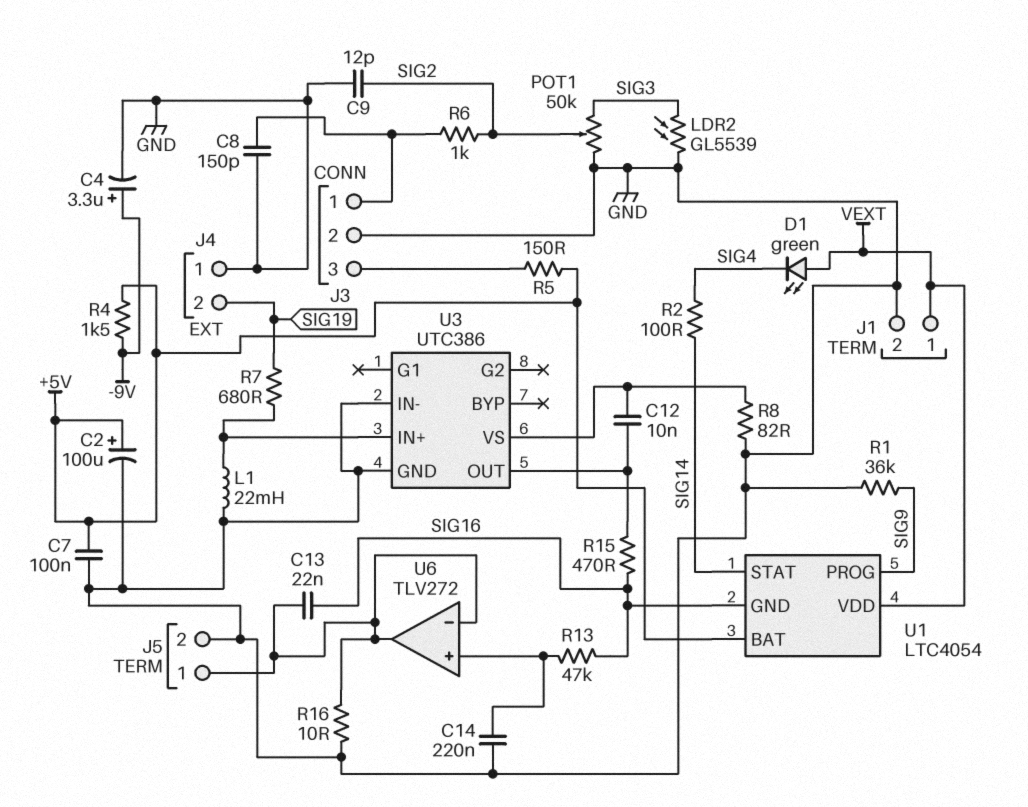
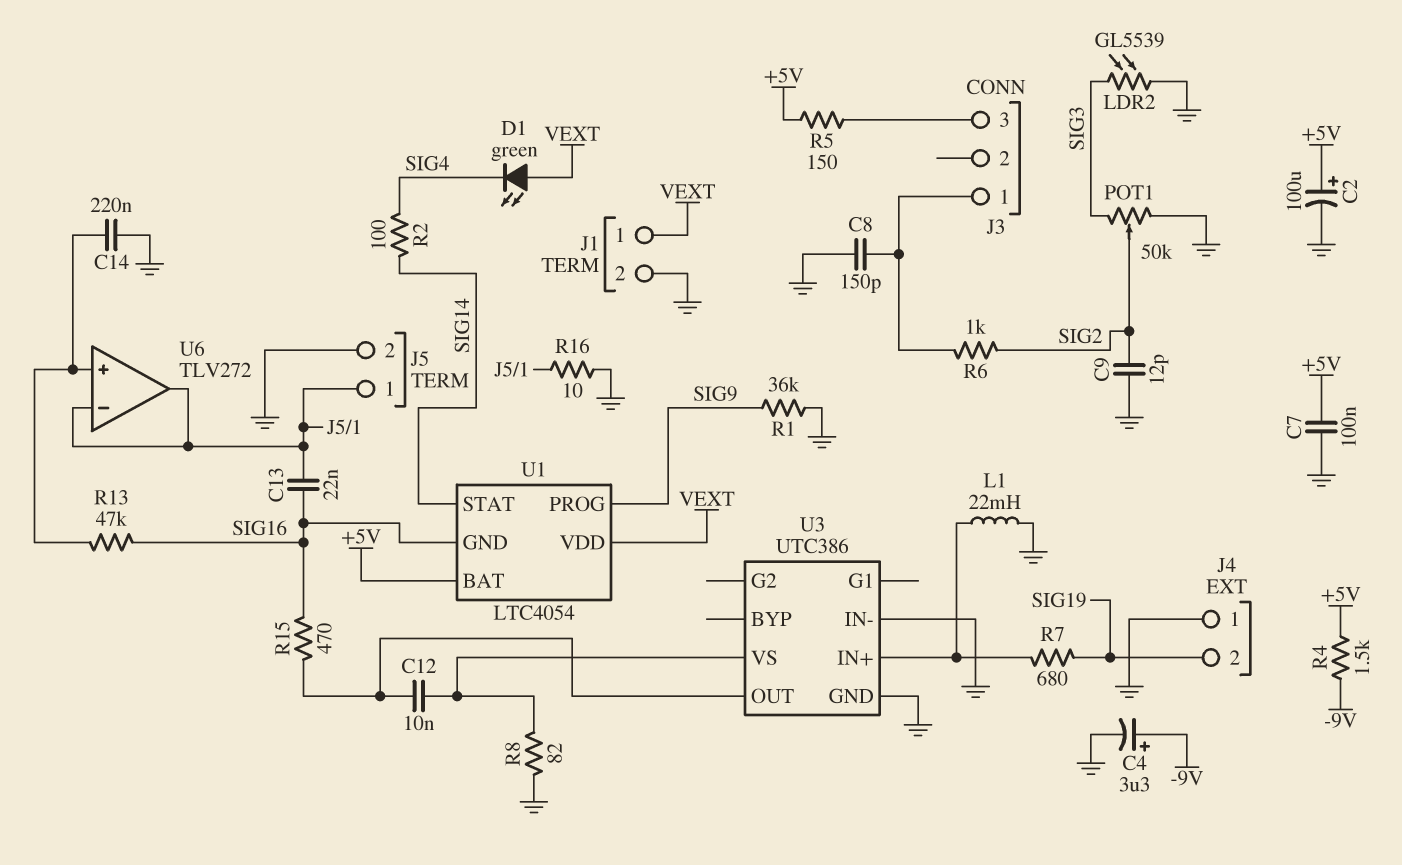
J3 pin 2: GND -> none

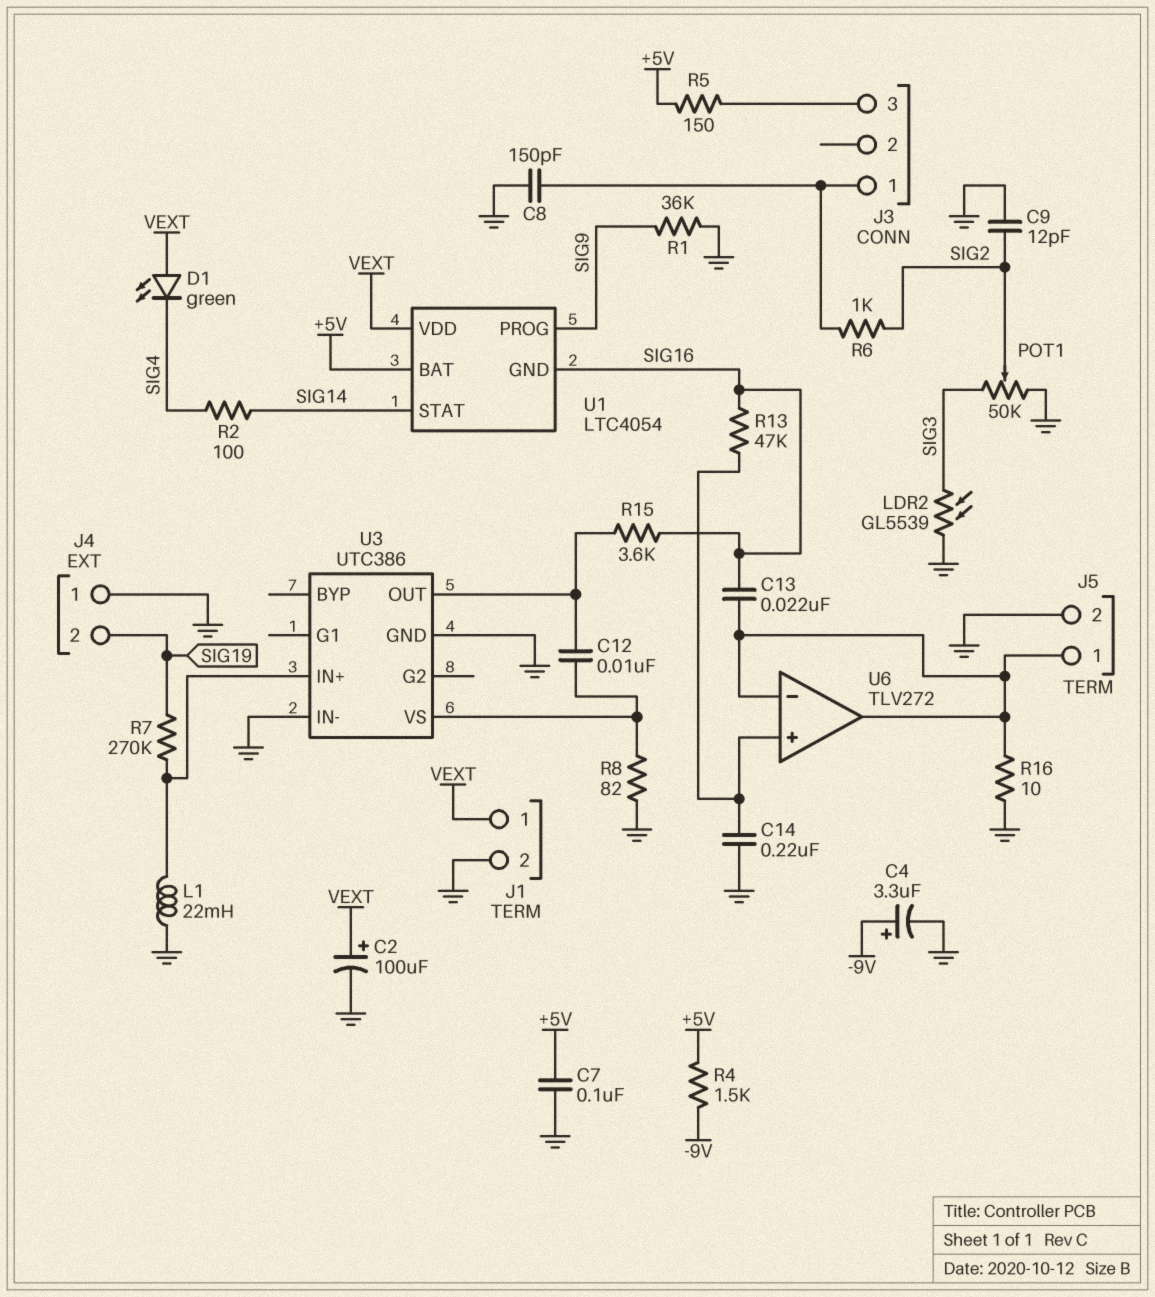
C2: 100uF (plus +5V, minus GND) -> 100uF (plus VEXT, minus GND)
R7: 680 (SIG19, U3/IN+) -> 270k (SIG19, U3/IN+)
R15: 470 (SIG16, U3/OUT) -> 3.6k (SIG16, U3/OUT)

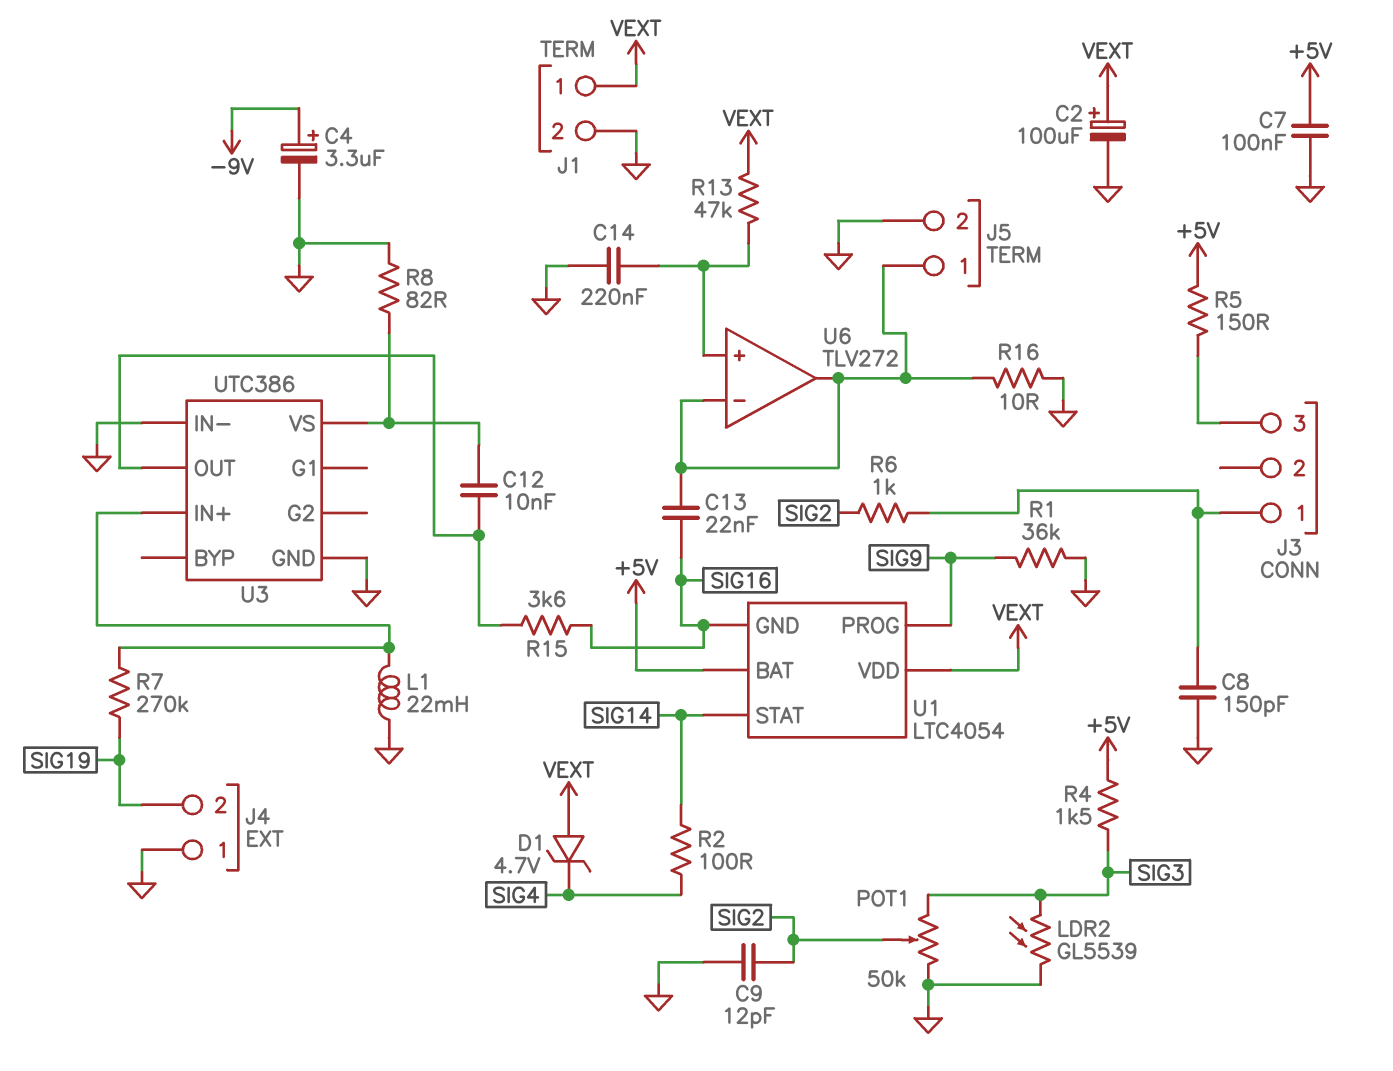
D1: LED green (A VEXT, K SIG4) -> zener 4.7V (A VEXT, K SIG4)
R4: 1.5k (+5V, -9V) -> 1.5k (+5V, SIG3)
R13: 47k (SIG16, U6/in+) -> 47k (U6/in+, VEXT)

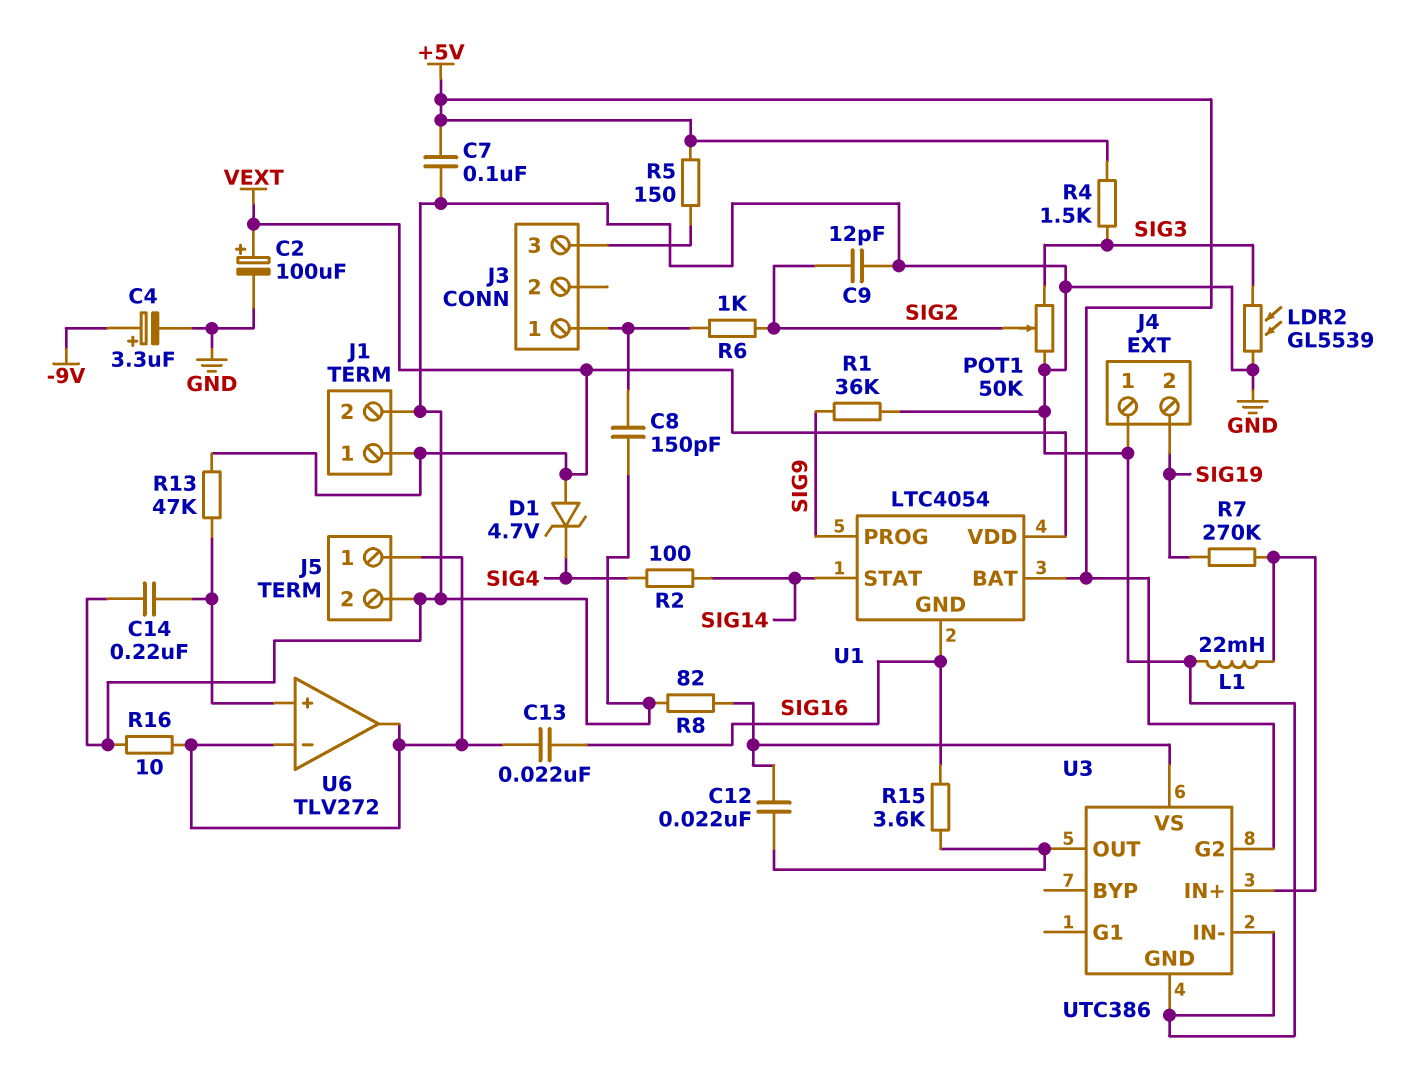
C12: 10nF (U3/OUT, U3/VS) -> 22nF (U3/OUT, U3/VS)
U3 pin G2: none -> +5V

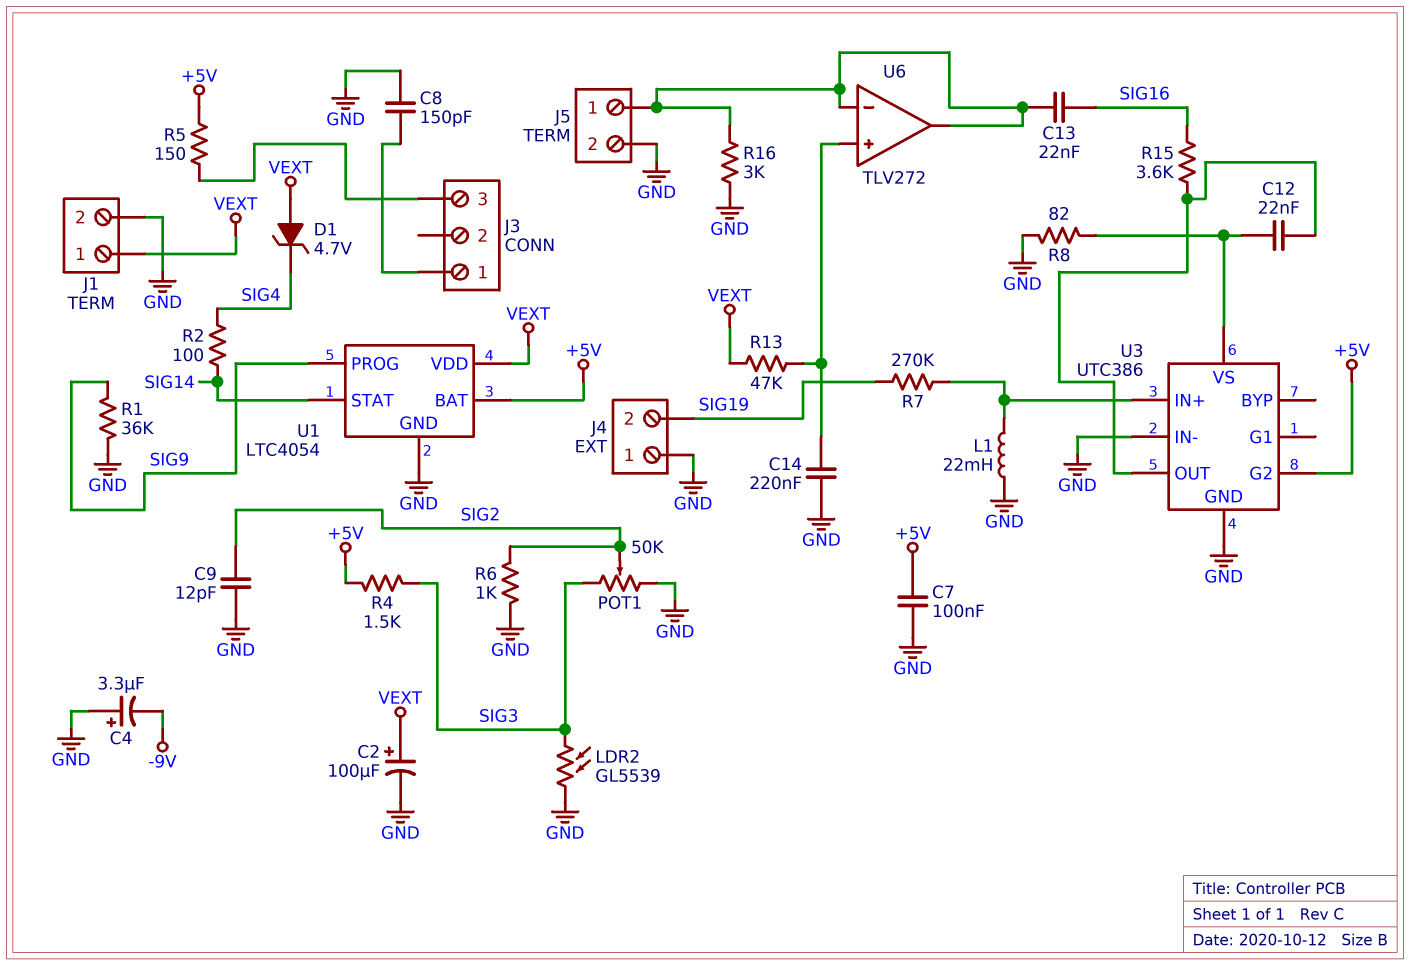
C4: 3.3uF (plus -9V, minus GND) -> 3.3uF (plus GND, minus -9V)
R6: 1k (J3/1, SIG2) -> 1k (GND, SIG2)
R16: 10 (GND, J5/1) -> 3k (GND, J5/1)
U1 pin GND: SIG16 -> GND

